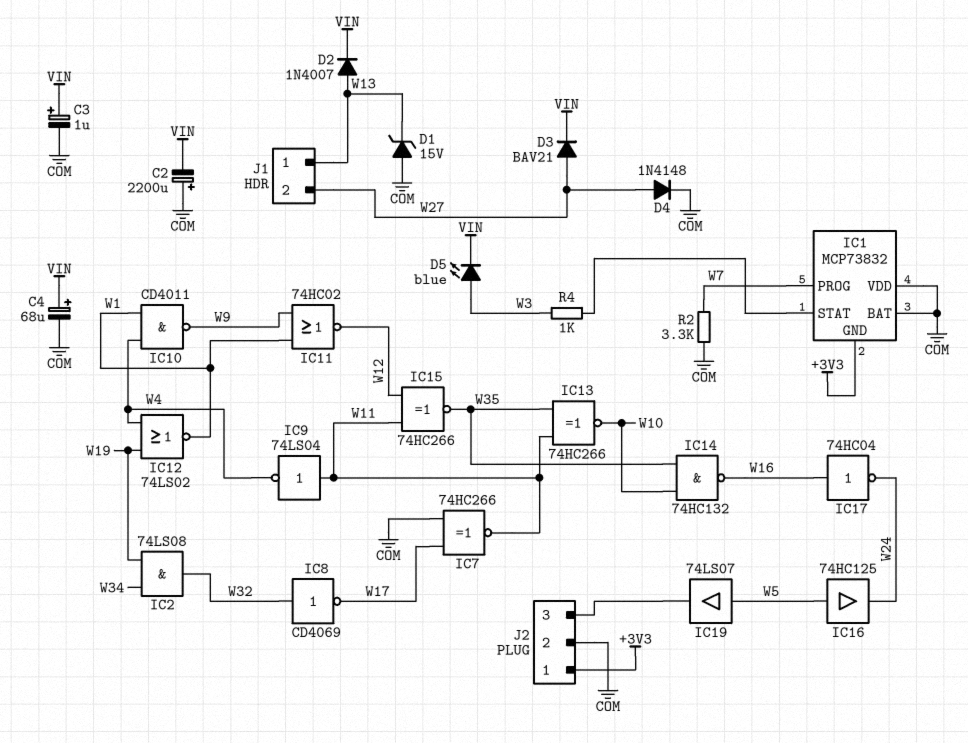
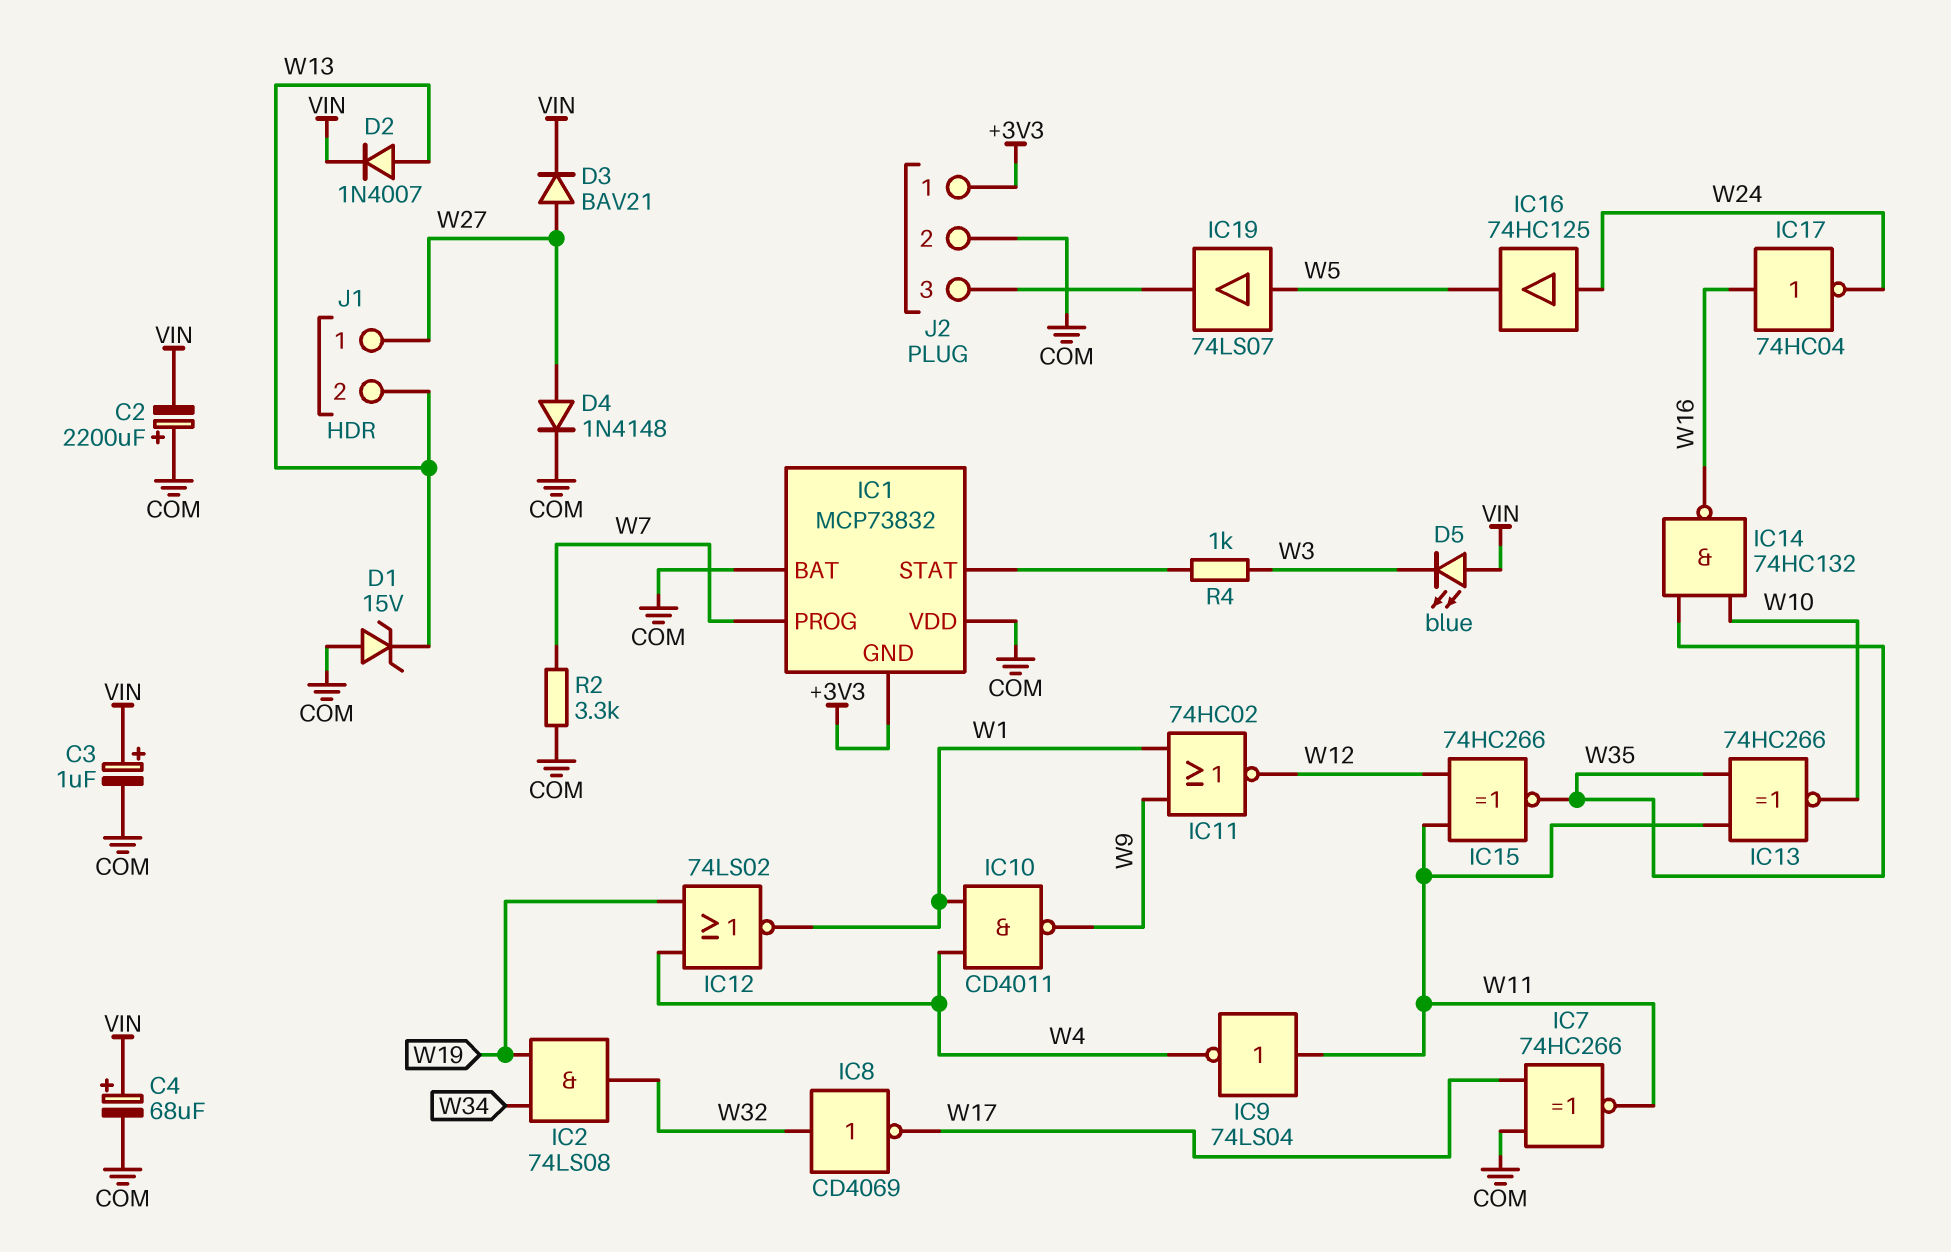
D5: LED blue (A W3, K VIN) -> LED blue (A VIN, K W3)
IC16: buffer 74HC125 (in W5, out W24) -> buffer 74HC125 (in W24, out W5)
J1 pin 1: W13 -> W27
J1 pin 2: W27 -> W13

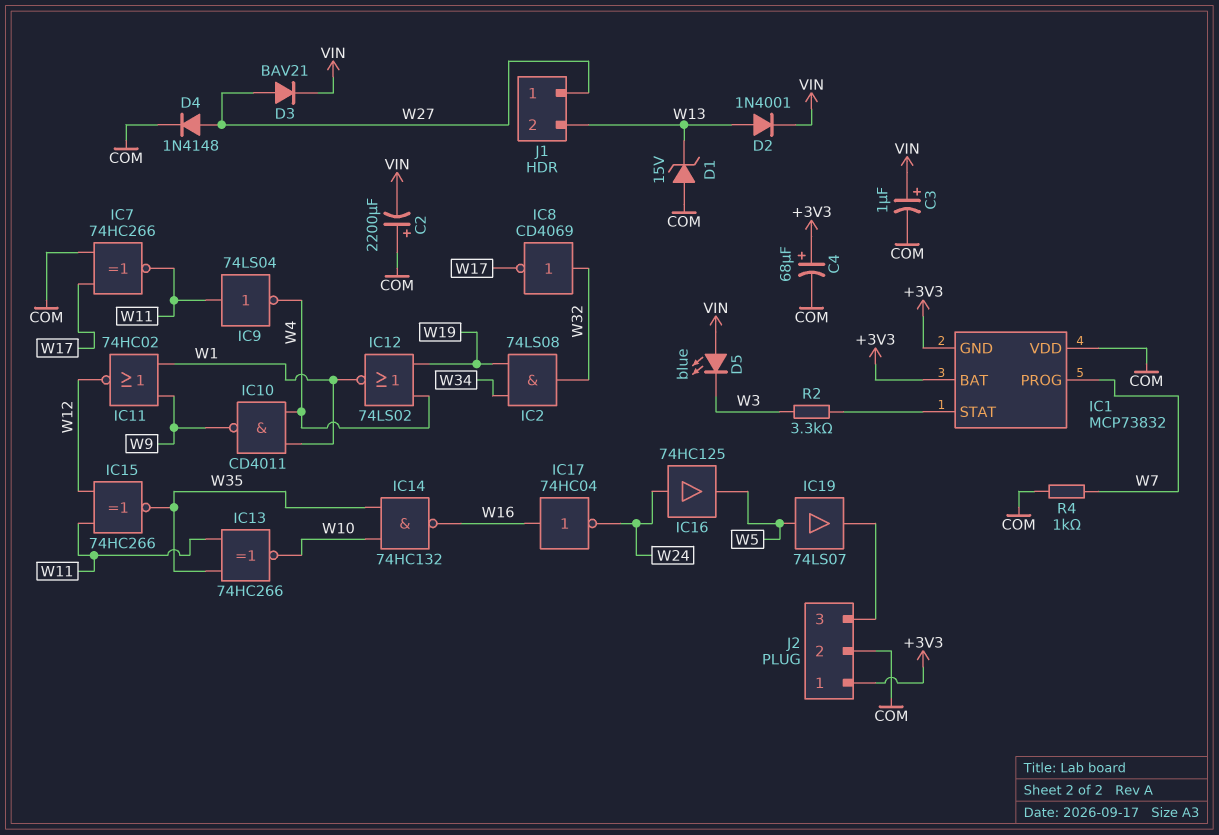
C4: 68uF (plus VIN, minus COM) -> 68uF (plus +3V3, minus COM)
D2: diode 1N4007 (A W13, K VIN) -> diode 1N4001 (A W13, K VIN)
IC1 pin BAT: COM -> +3V3
R2: 3.3k (COM, W7) -> 3.3k (IC1/STAT, W3)
R4: 1k (IC1/STAT, W3) -> 1k (COM, W7)

